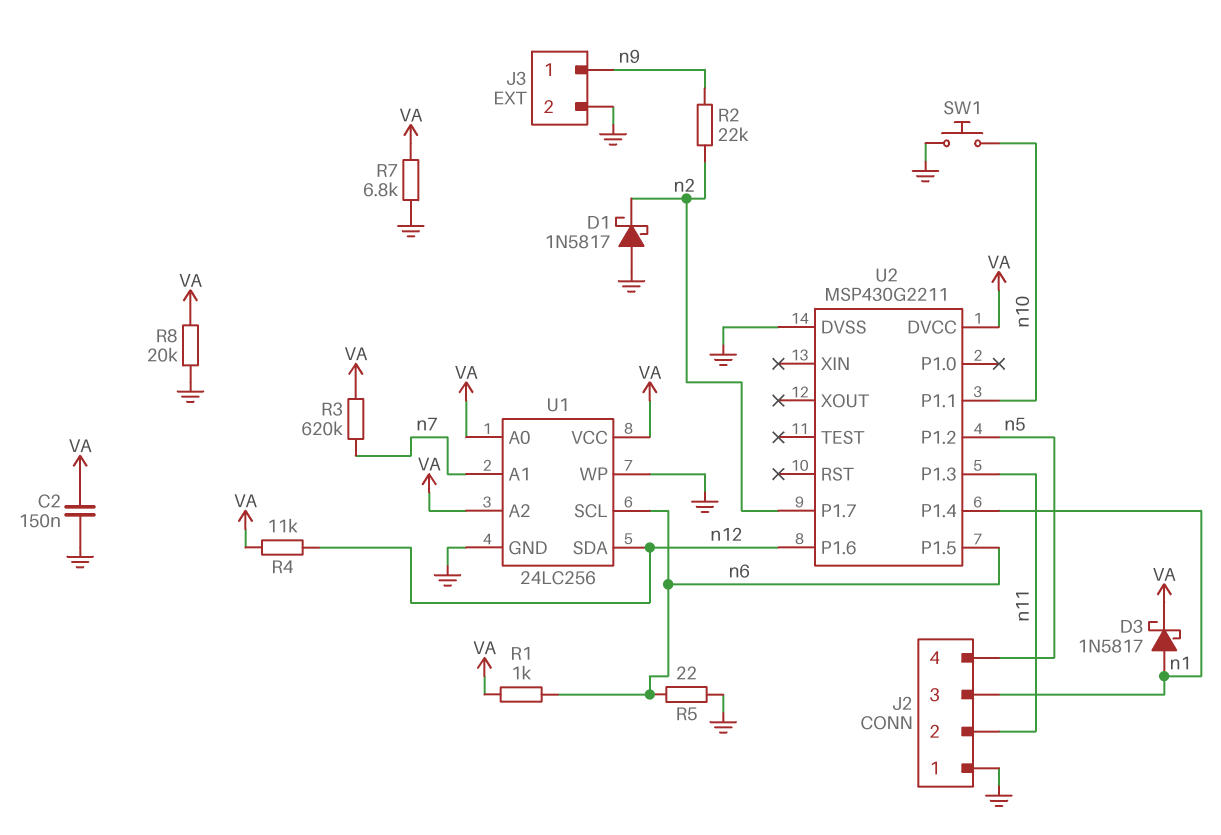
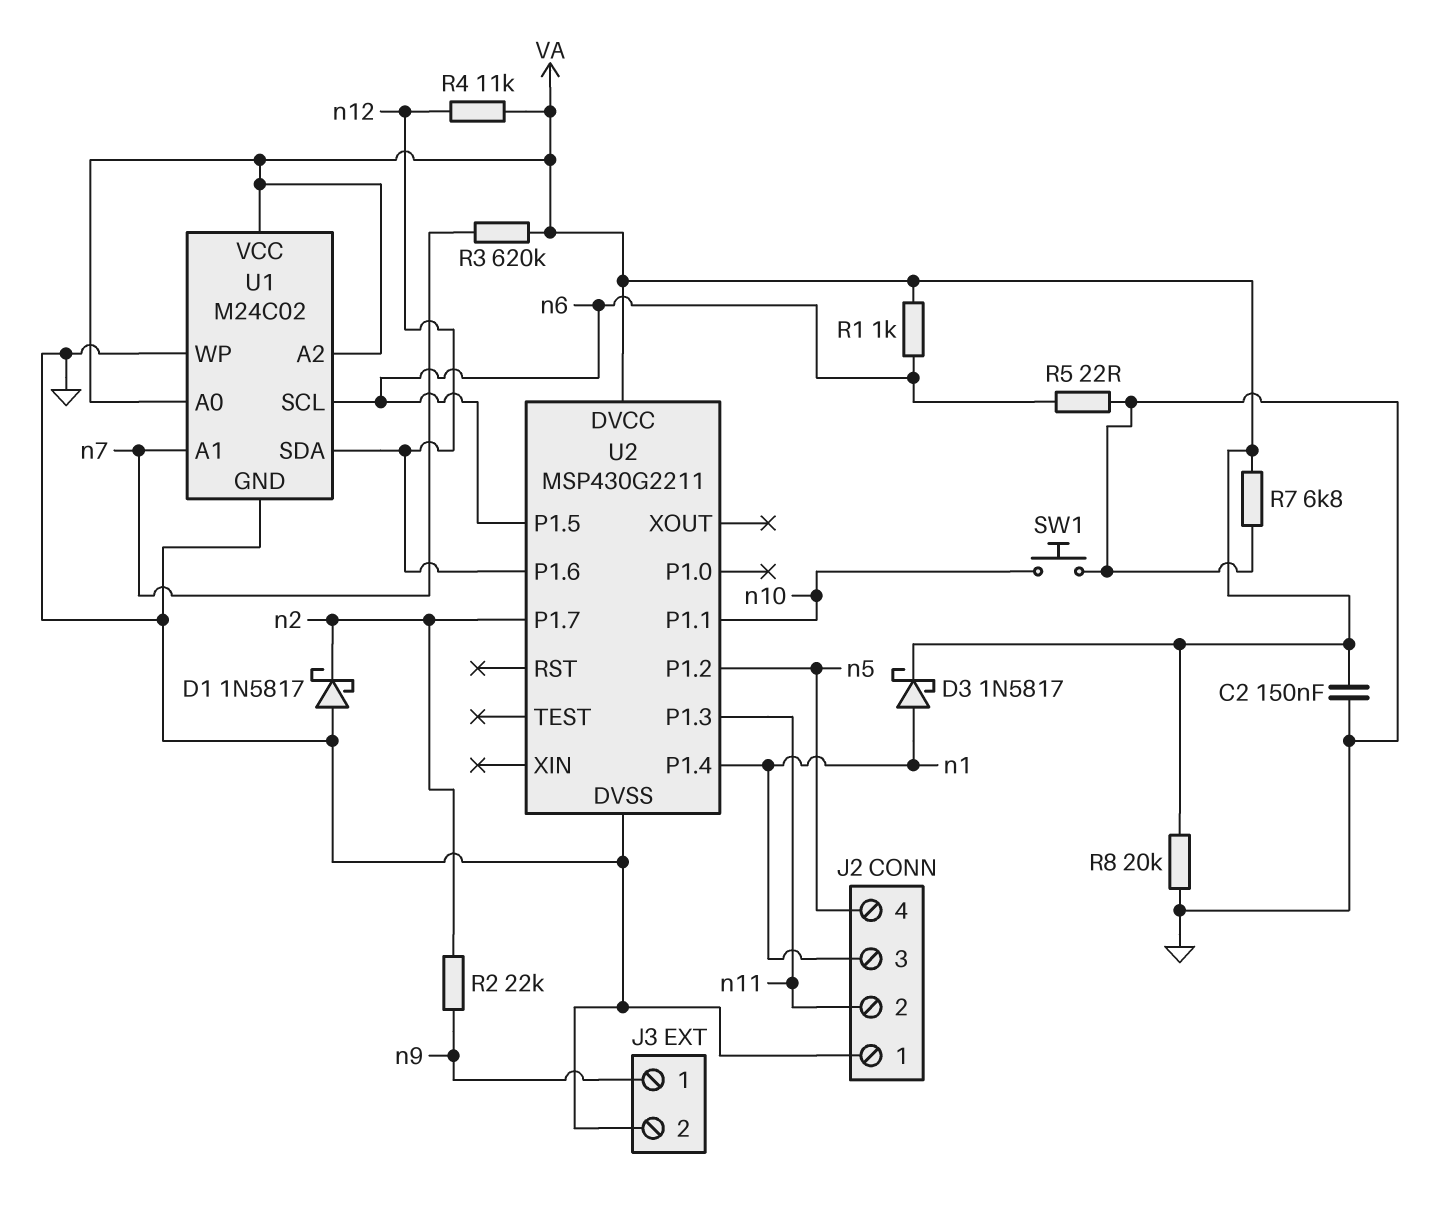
U1: 24LC256 -> M24C02

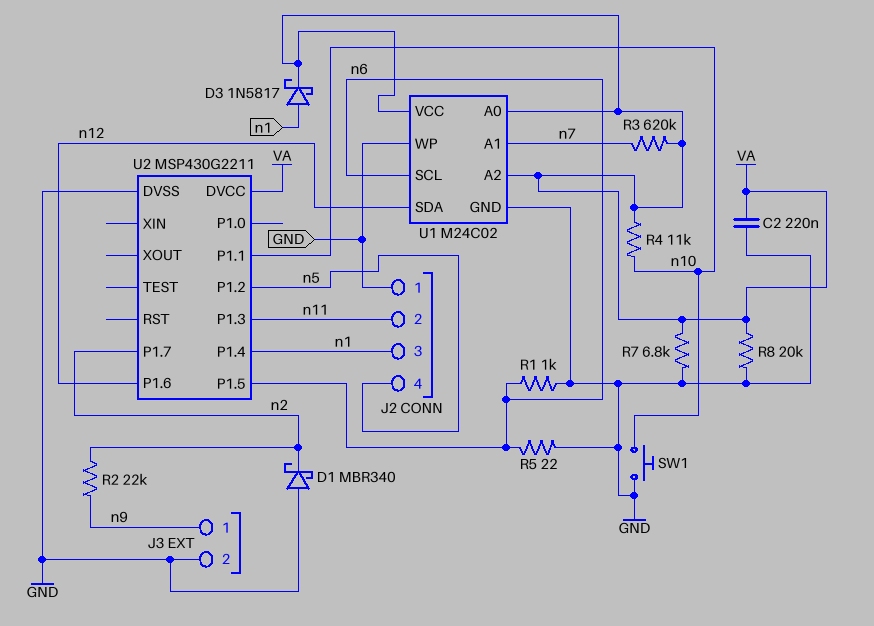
C2: 150nF (GND, VA) -> 220nF (GND, VA)
D1: schottky 1N5817 (A GND, K n2) -> schottky MBR340 (A GND, K n2)
R1: 1k (VA, n6) -> 1k (GND, n6)
R4: 11k (VA, n12) -> 11k (VA, n10)

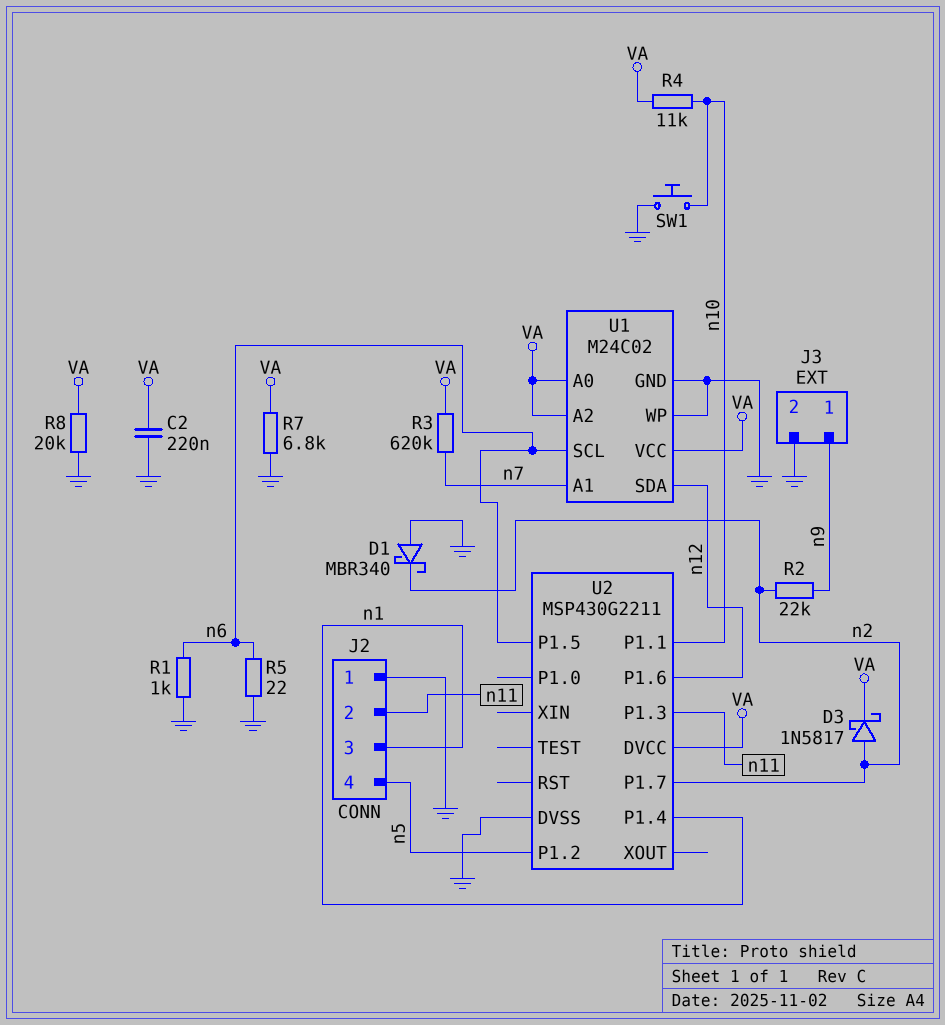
D3: schottky 1N5817 (A n1, K VA) -> schottky 1N5817 (A n2, K VA)

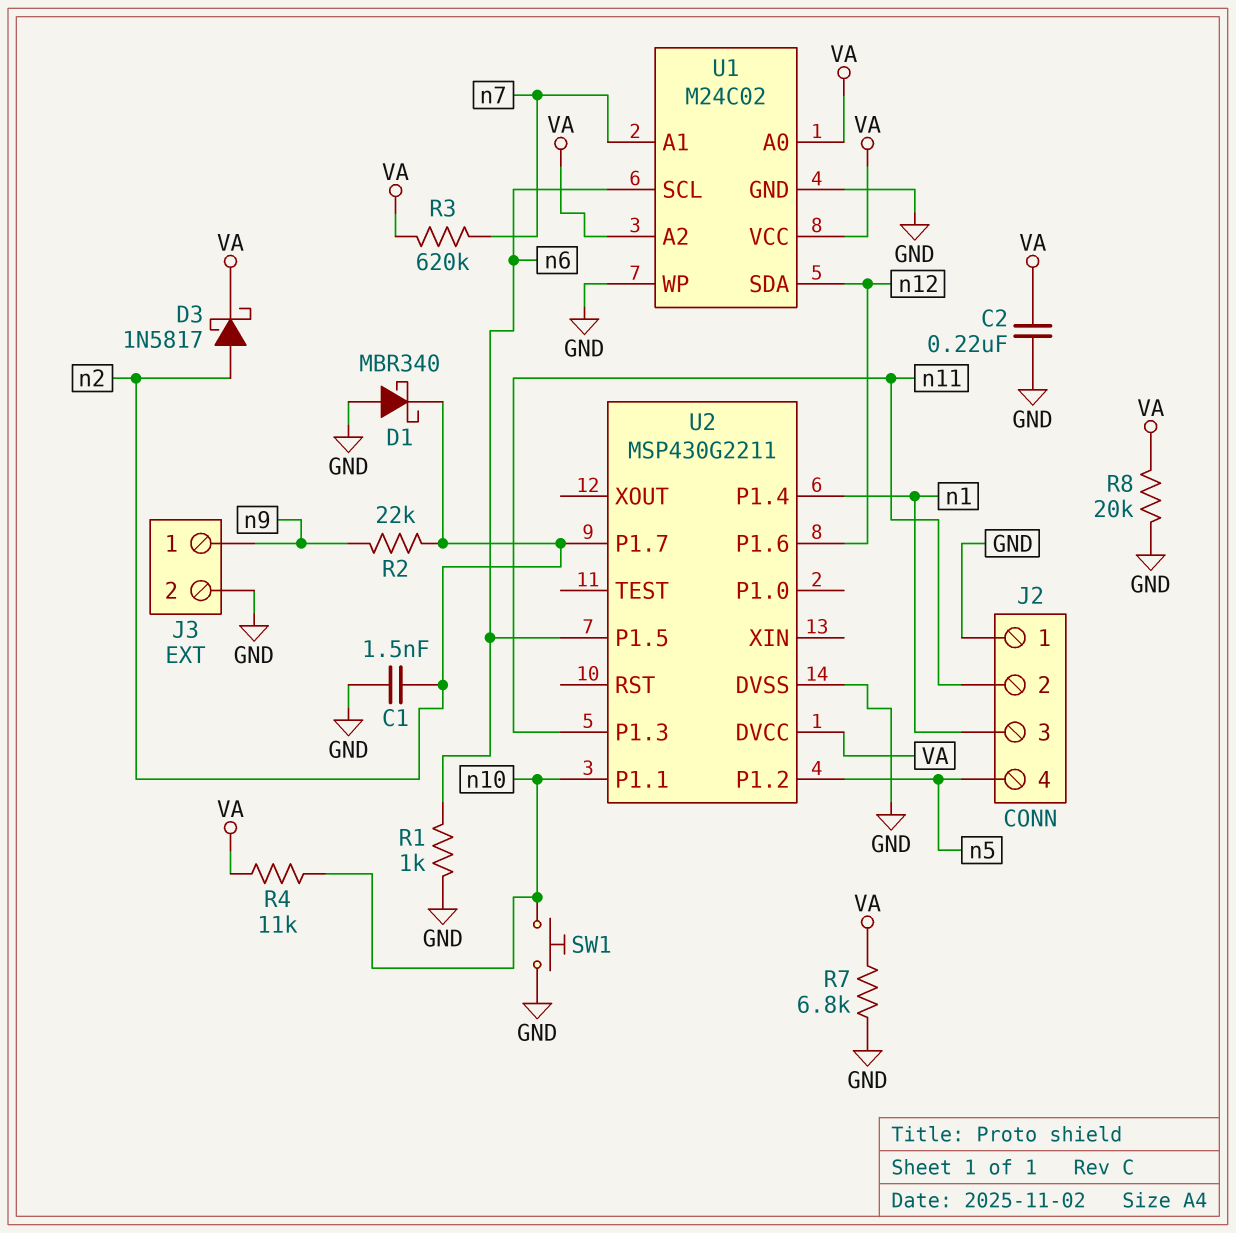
C1: none -> 1.5nF (GND, n2)
R5: 22 (GND, n6) -> none

